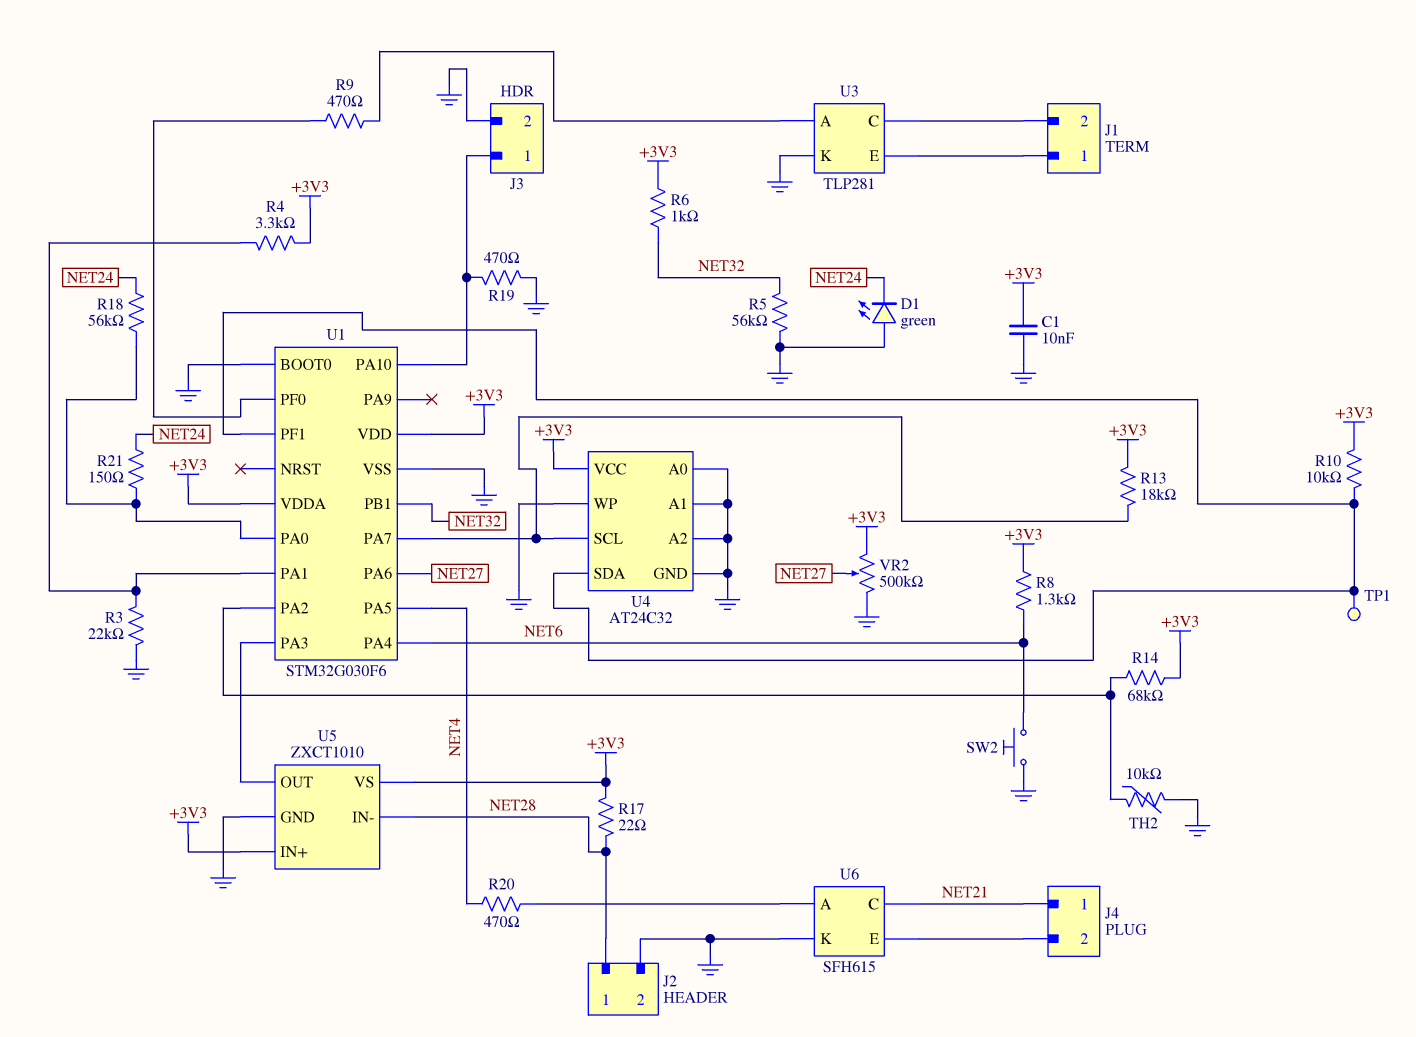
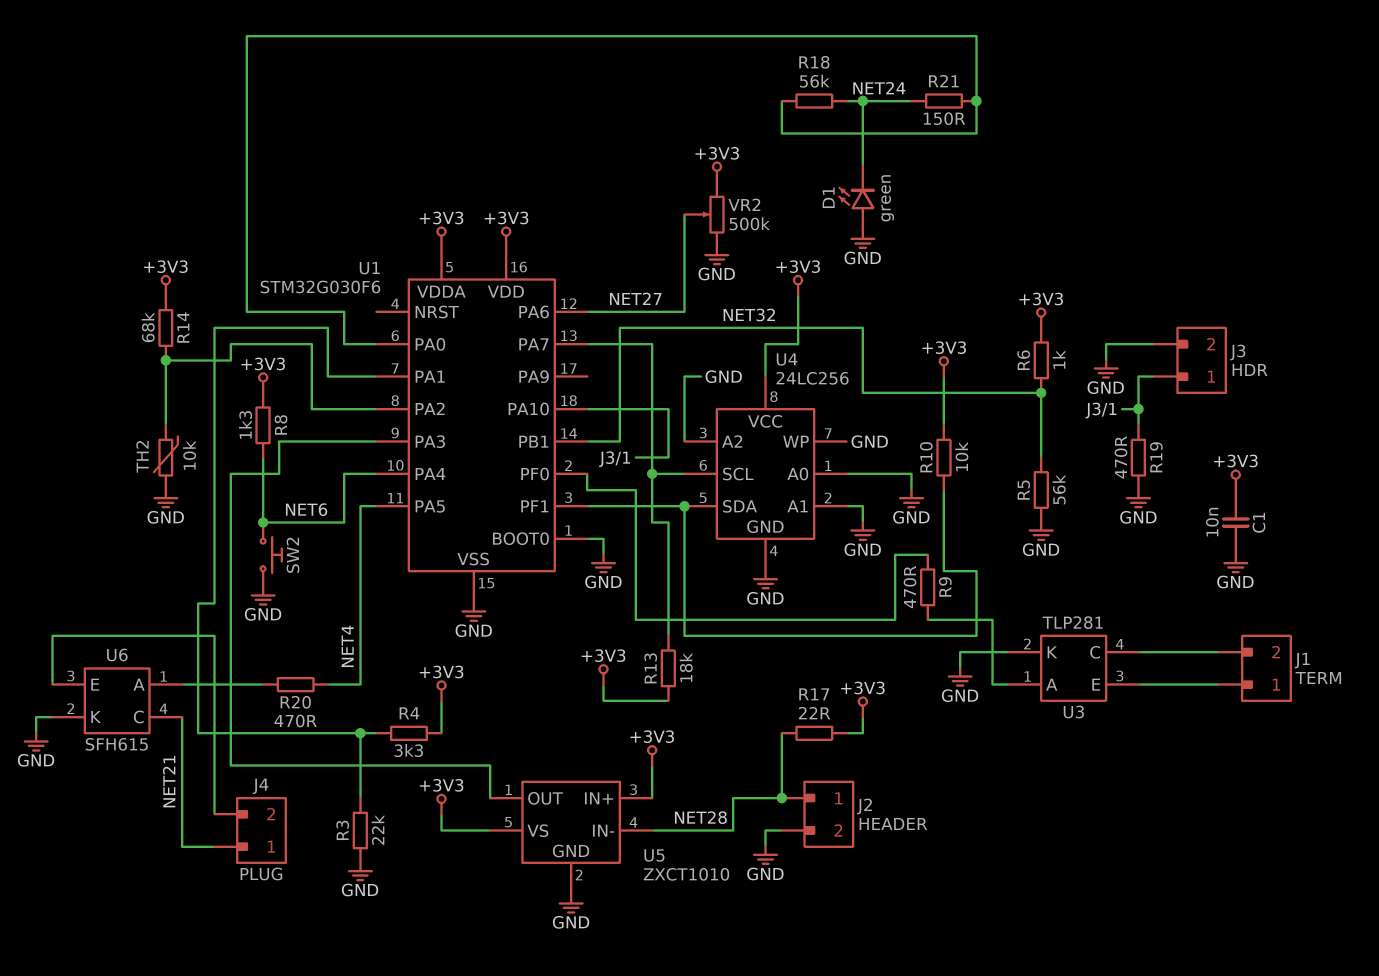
TP1: test point (U1/PF1) -> none
U4: AT24C32 -> 24LC256

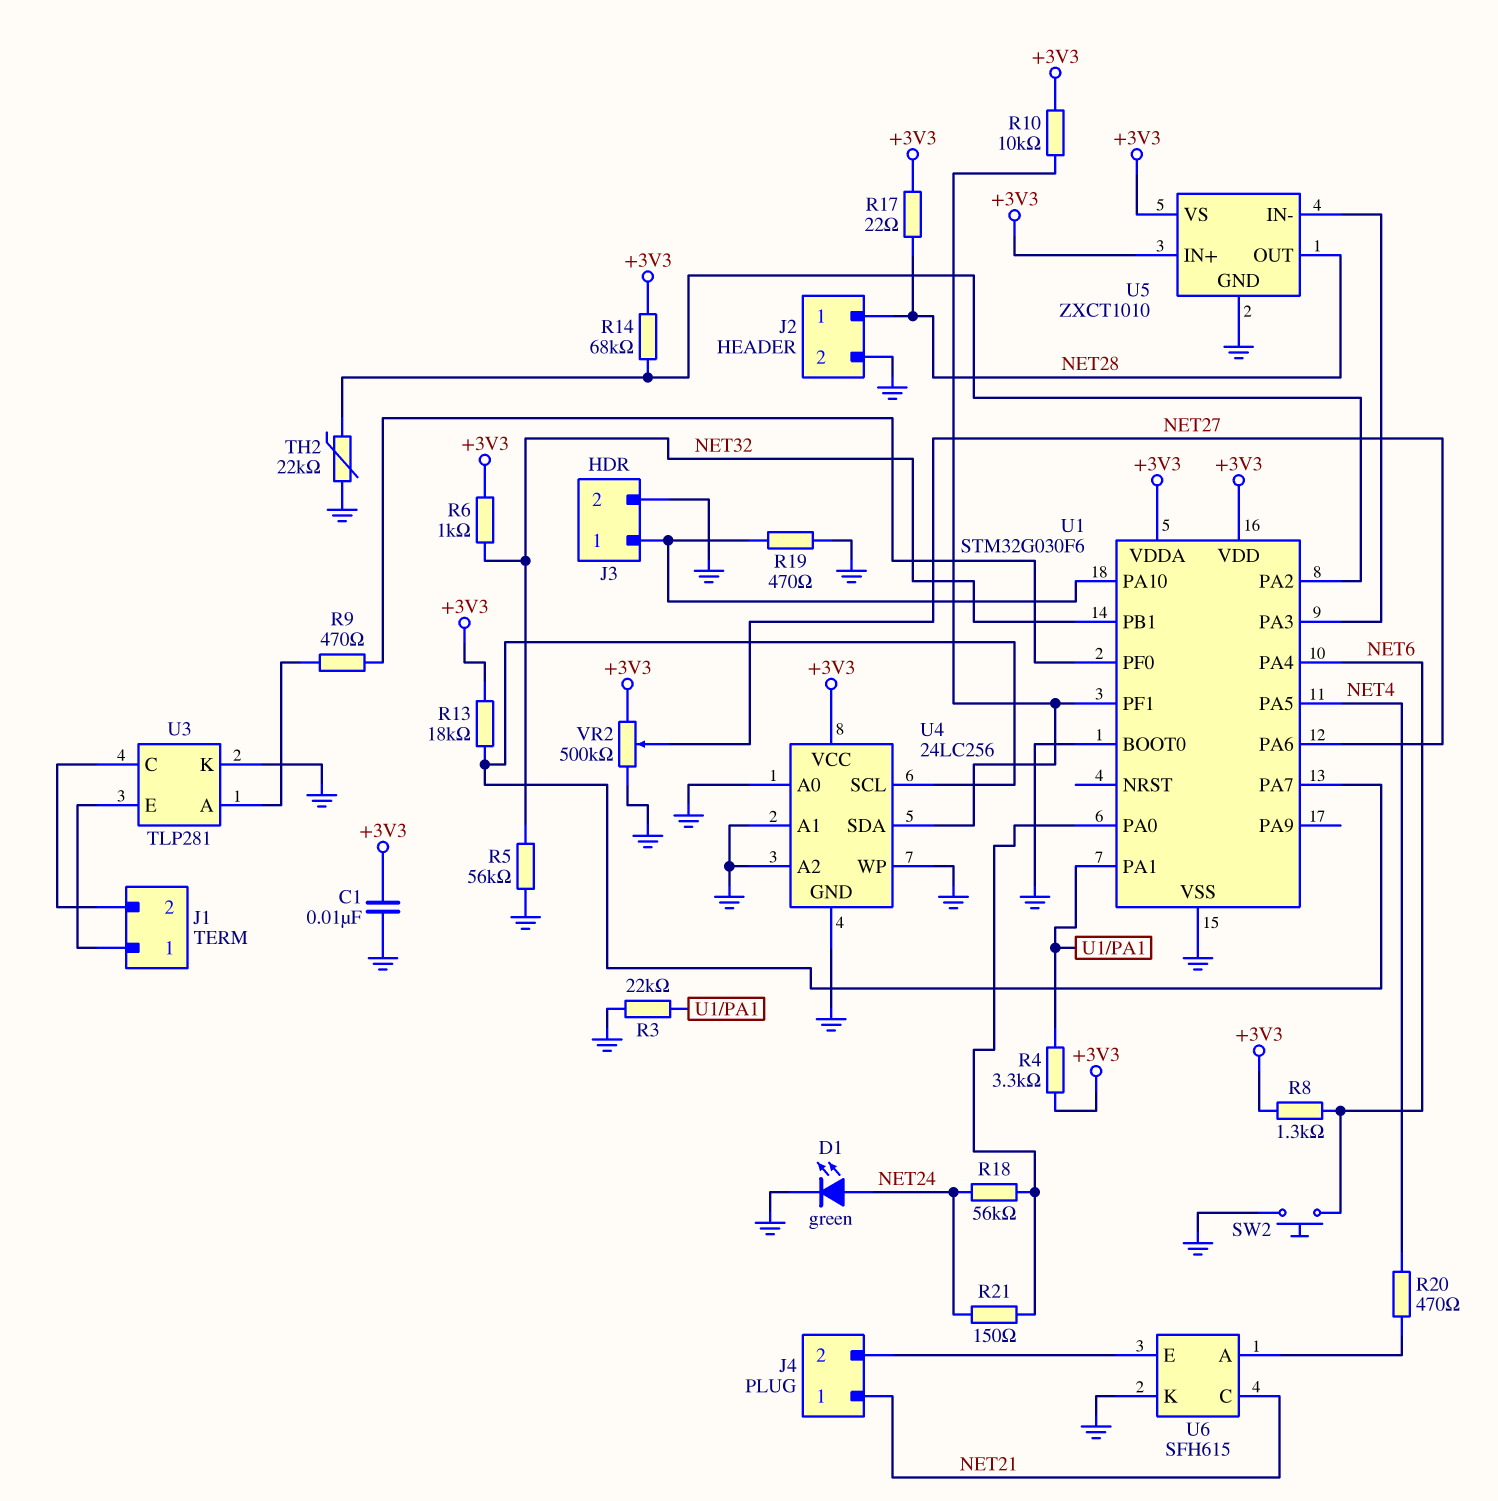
D1: LED green (A GND, K NET24) -> LED green (A NET24, K GND)
TH2: 10k (GND, U1/PA2) -> 22k (GND, U1/PA2)
U5 pin IN-: NET28 -> U1/PA3
U5 pin OUT: U1/PA3 -> NET28

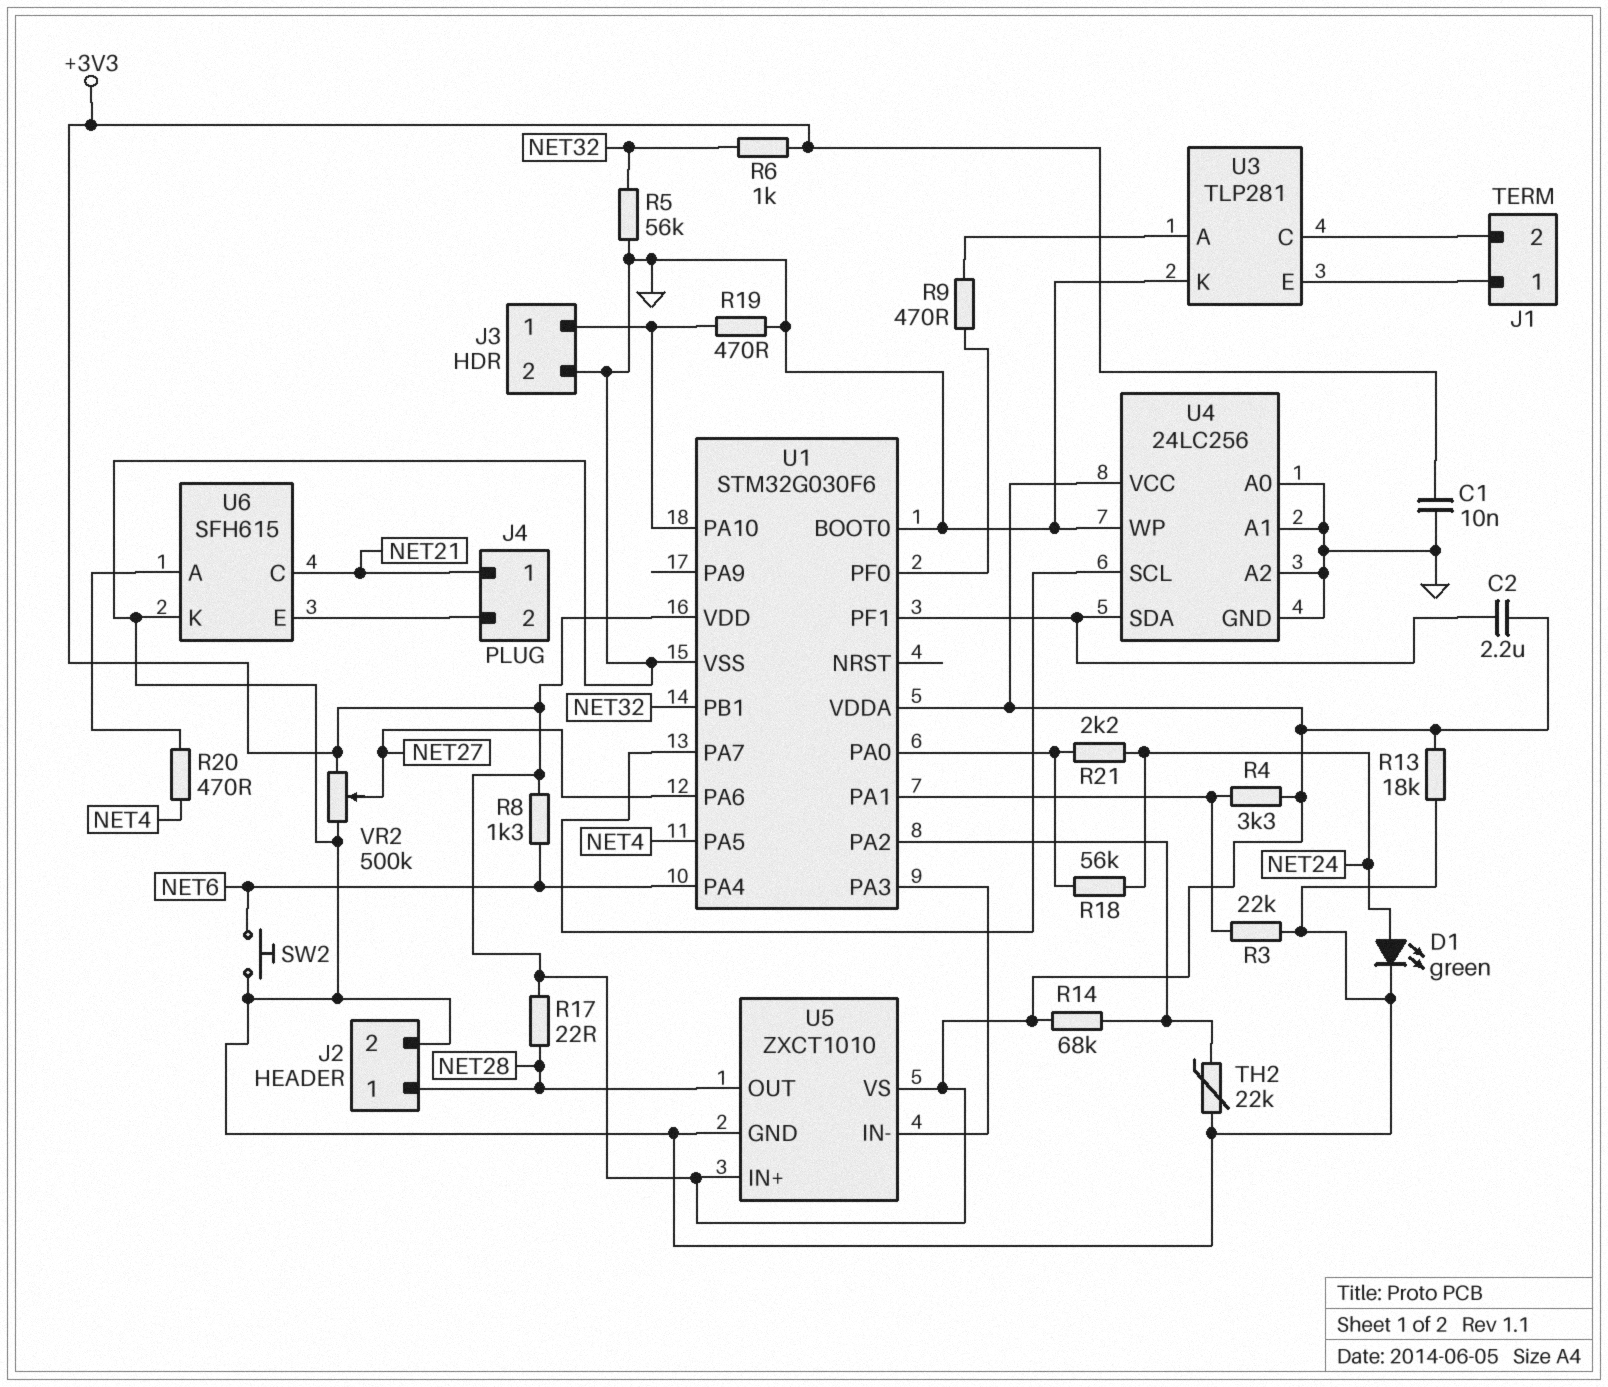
C2: none -> 2.2uF (+3V3, U1/PF1)
R10: 10k (+3V3, U1/PF1) -> none
R13: 18k (+3V3, U1/PA7) -> 18k (+3V3, GND)
R21: 150 (NET24, U1/PA0) -> 2.2k (NET24, U1/PA0)

